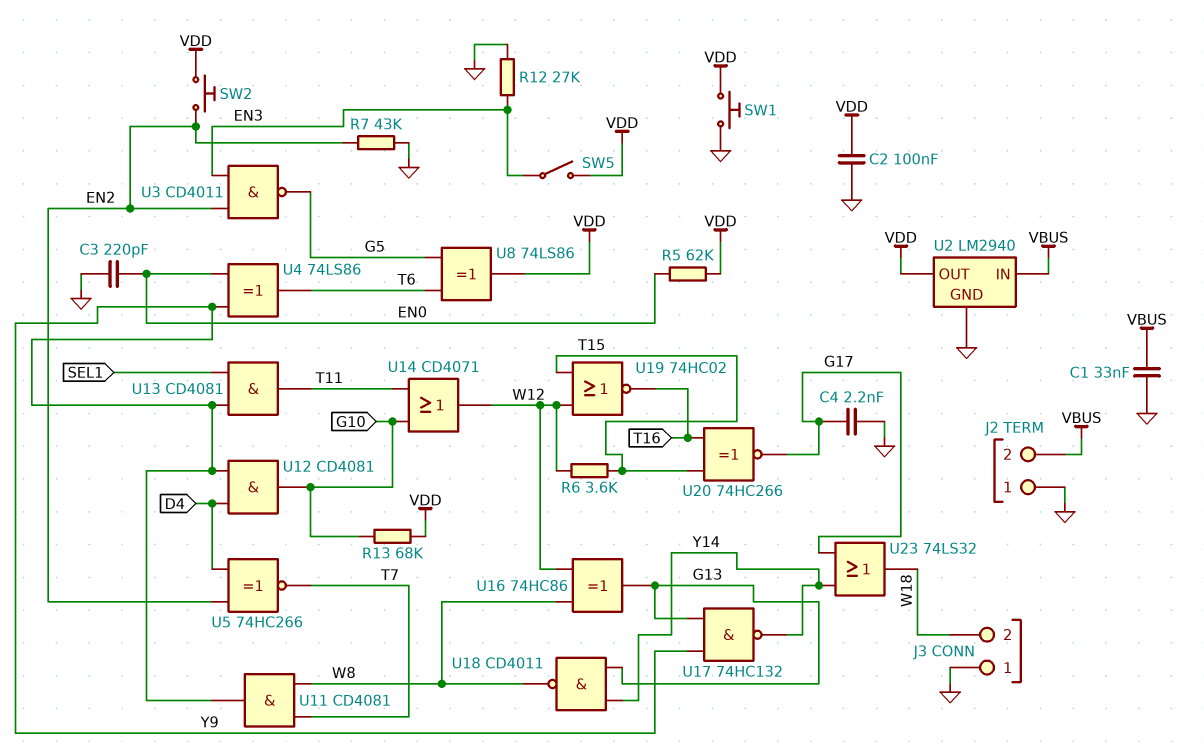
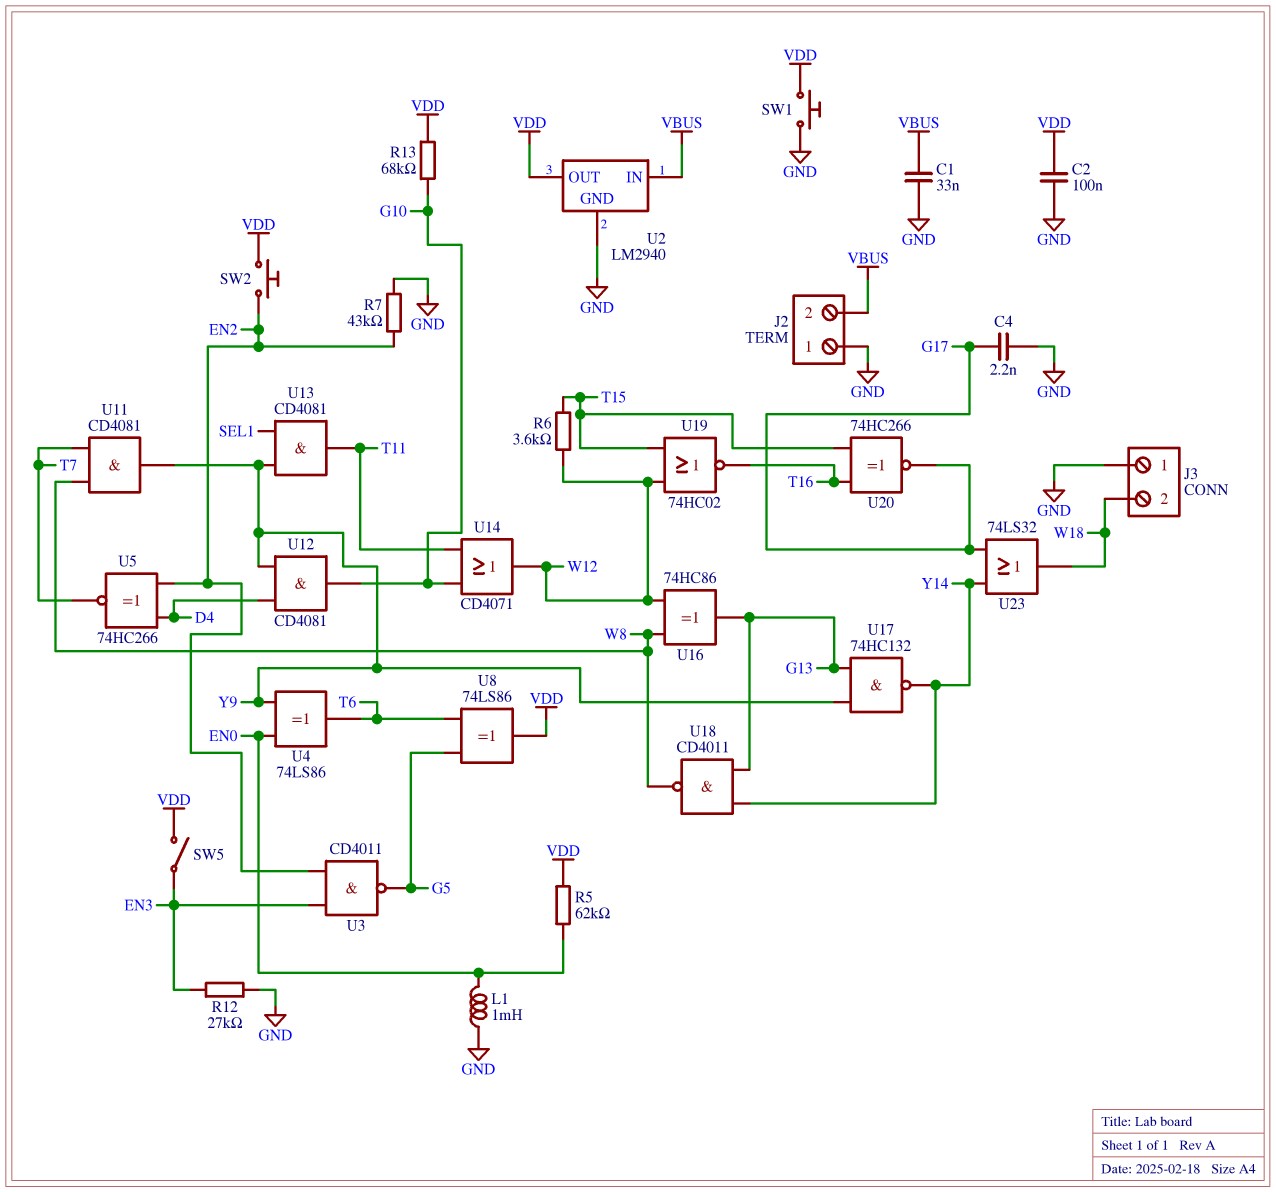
C3: 220pF (EN0, GND) -> none
L1: none -> 1mH (EN0, GND)

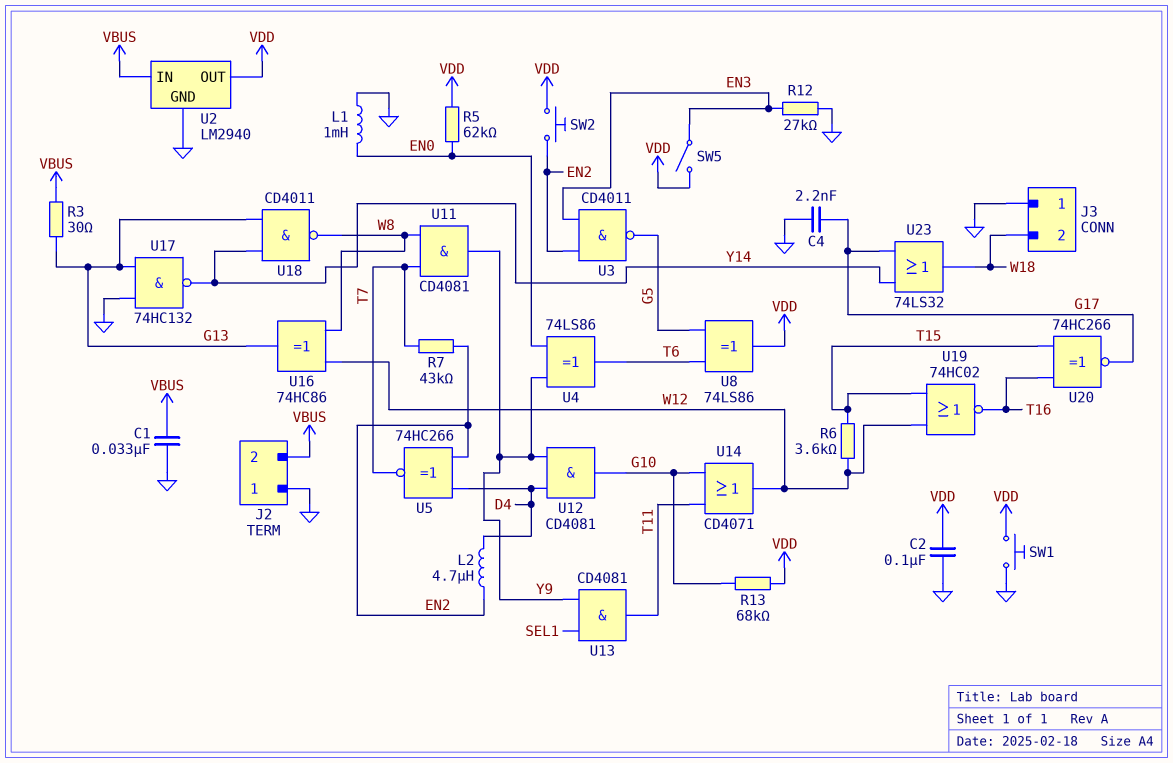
L2: none -> 4.7uH (D4, EN2)
R3: none -> 30 (G13, VBUS)
R7: 43k (EN2, GND) -> 43k (EN2, T7)
U17: NAND 74HC132 (in G13, in Y9, out Y14) -> NAND 74HC132 (in G13, in GND, out Y14)

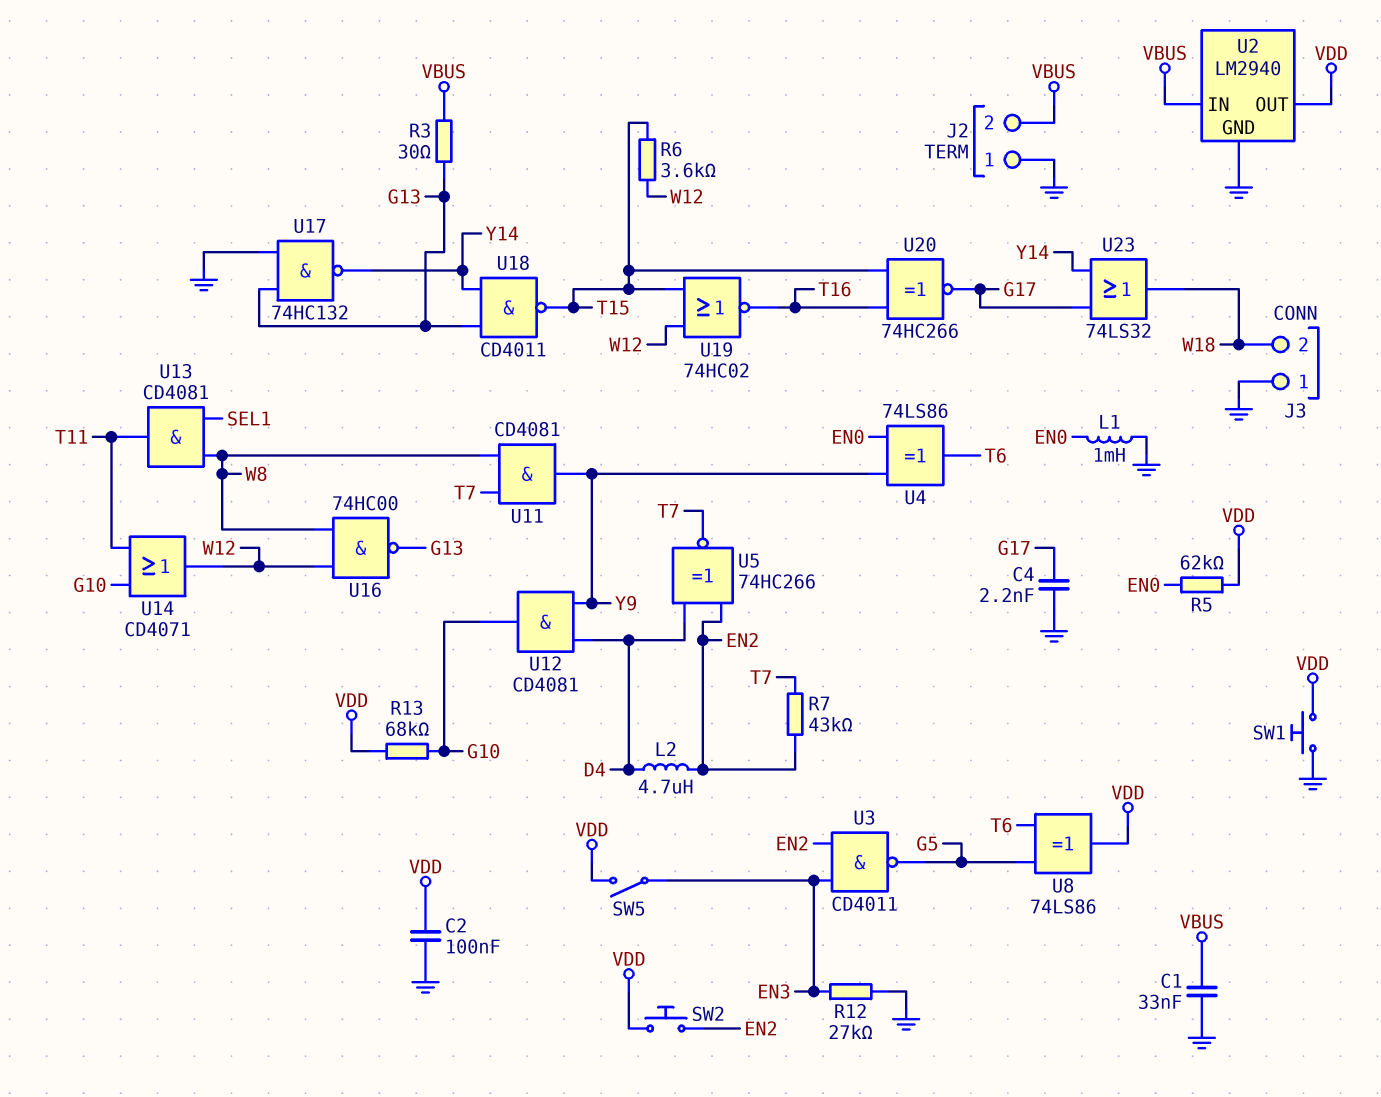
U13: AND CD4081 (in SEL1, in Y9, out T11) -> AND CD4081 (in SEL1, in W8, out T11)
U16: XOR 74HC86 (in W8, in W12, out G13) -> NAND 74HC00 (in W8, in W12, out G13)
U18: NAND CD4011 (in G13, in Y14, out W8) -> NAND CD4011 (in G13, in Y14, out T15)

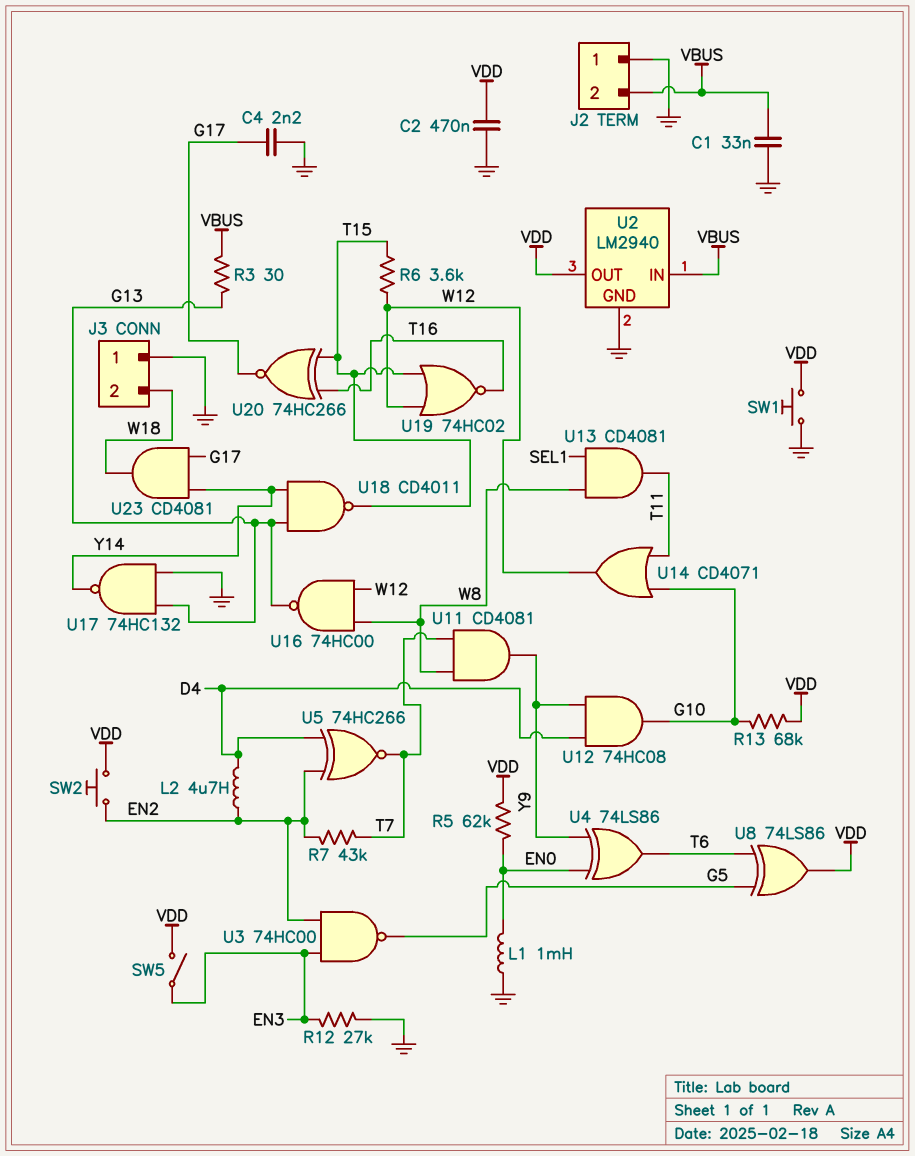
C2: 100nF (GND, VDD) -> 470nF (GND, VDD)
U3: NAND CD4011 (in EN2, in EN3, out G5) -> NAND 74HC00 (in EN2, in EN3, out G5)
U12: AND CD4081 (in D4, in Y9, out G10) -> AND 74HC08 (in D4, in Y9, out G10)
U23: OR 74LS32 (in G17, in Y14, out W18) -> AND CD4081 (in G17, in Y14, out W18)

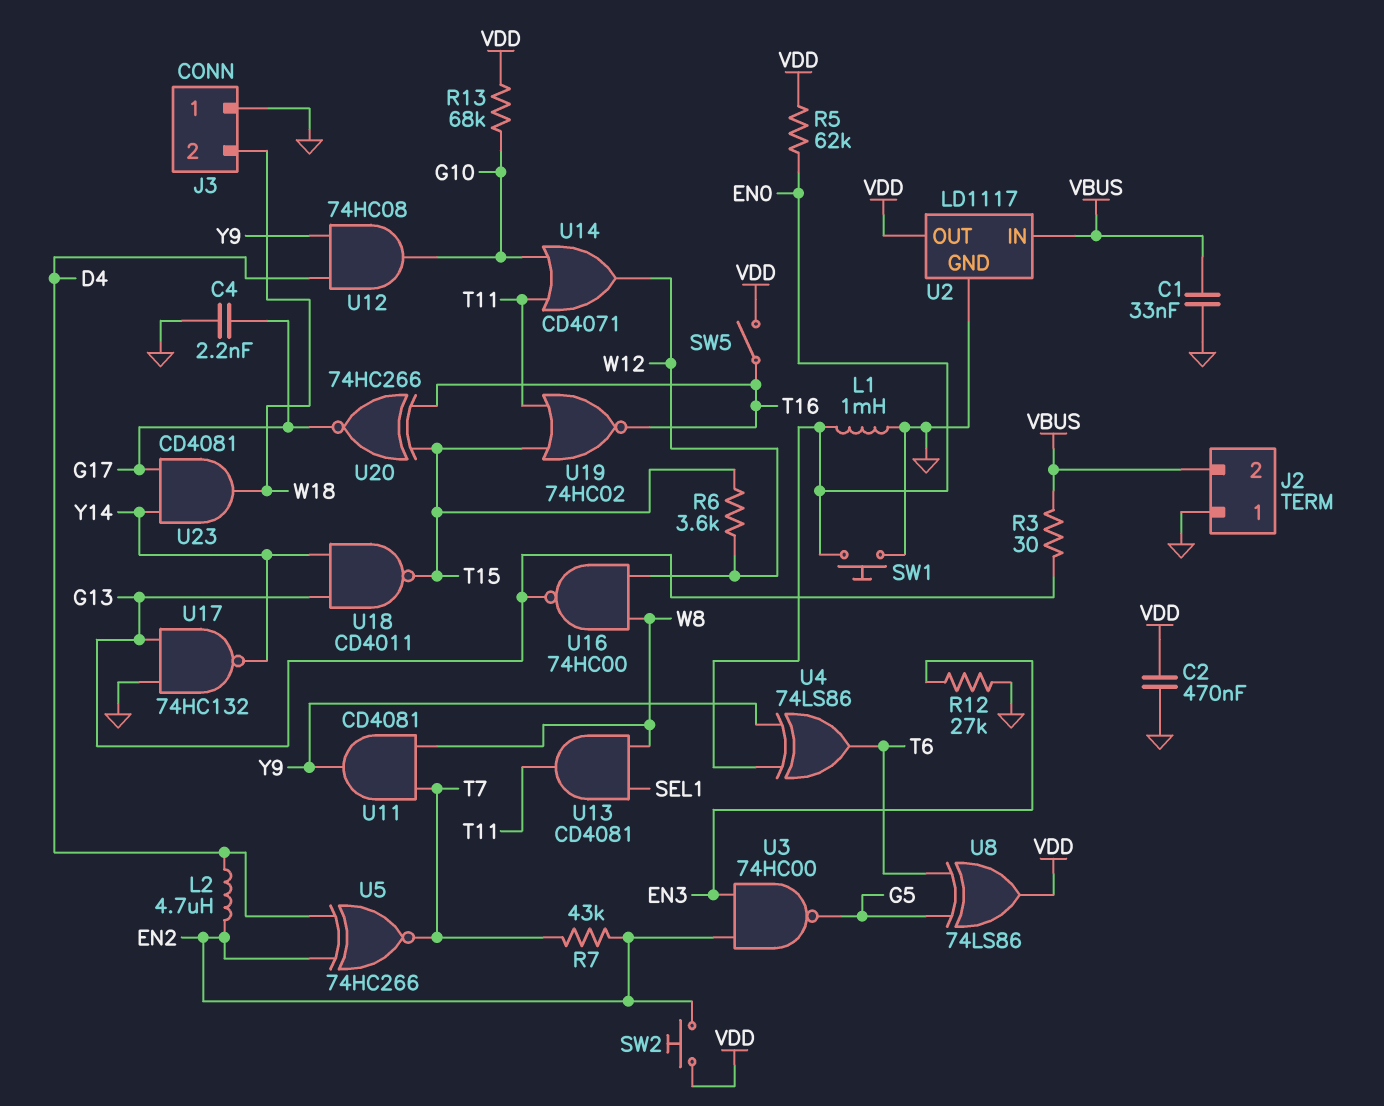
SW1: button (GND, VDD) -> button (EN0, GND)
SW5: switch (EN3, VDD) -> switch (T16, VDD)
U2: LM2940 -> LD1117
U19: NOR 74HC02 (in T15, in W12, out T16) -> NOR 74HC02 (in T11, in T15, out T16)

